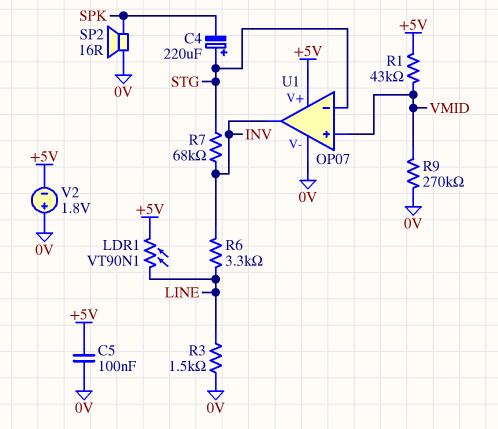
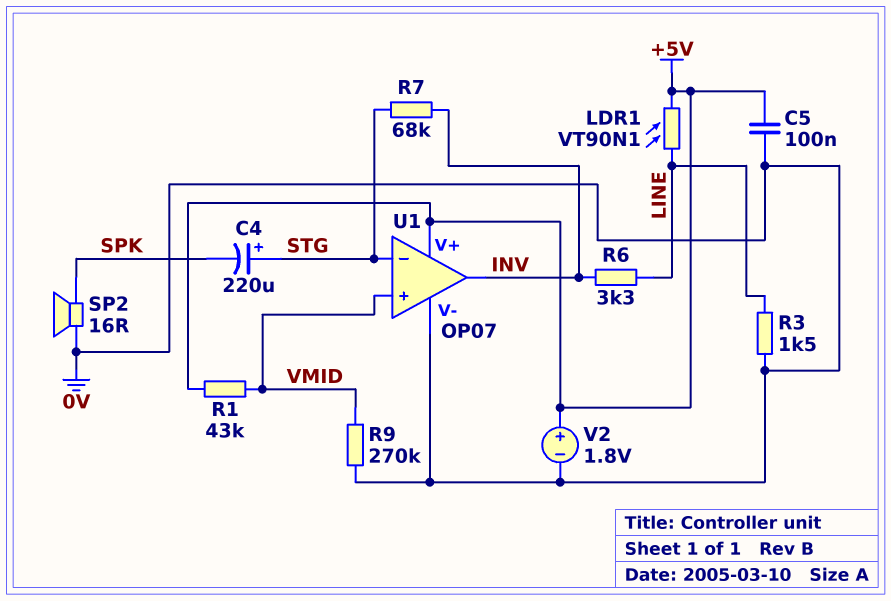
V2: 1.8V (plus 0V, minus +5V) -> 1.8V (plus +5V, minus 0V)

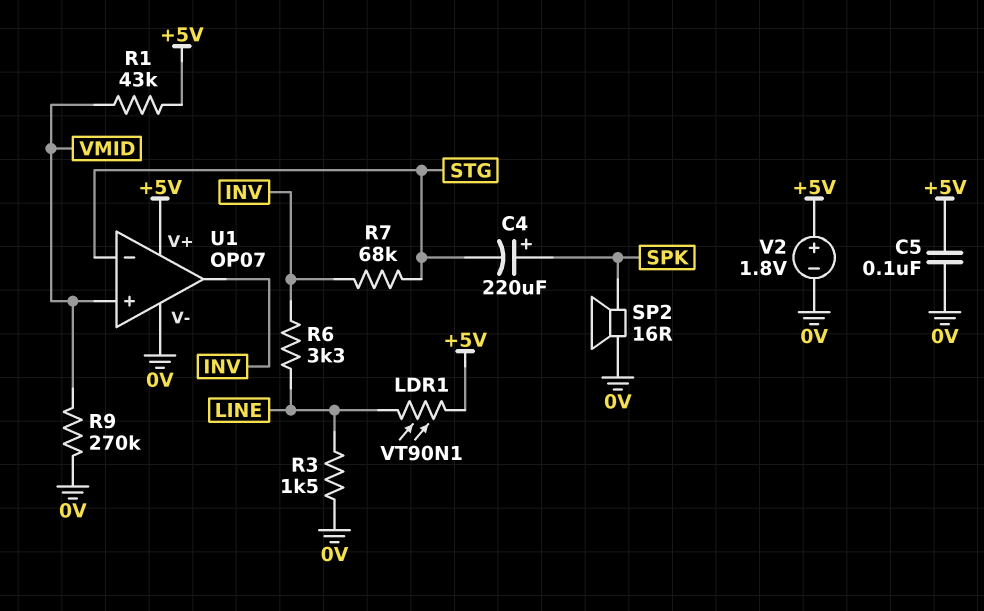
C4: 220uF (plus STG, minus SPK) -> 220uF (plus SPK, minus STG)

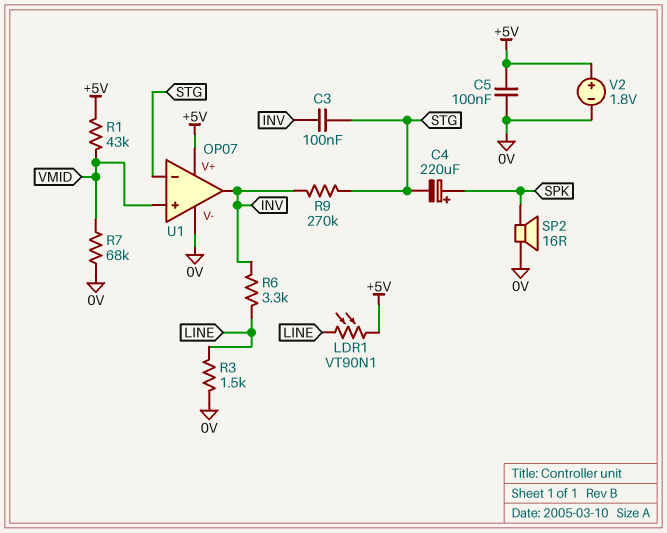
C3: none -> 100nF (INV, STG)
R7: 68k (INV, STG) -> 68k (0V, VMID)
R9: 270k (0V, VMID) -> 270k (INV, STG)

